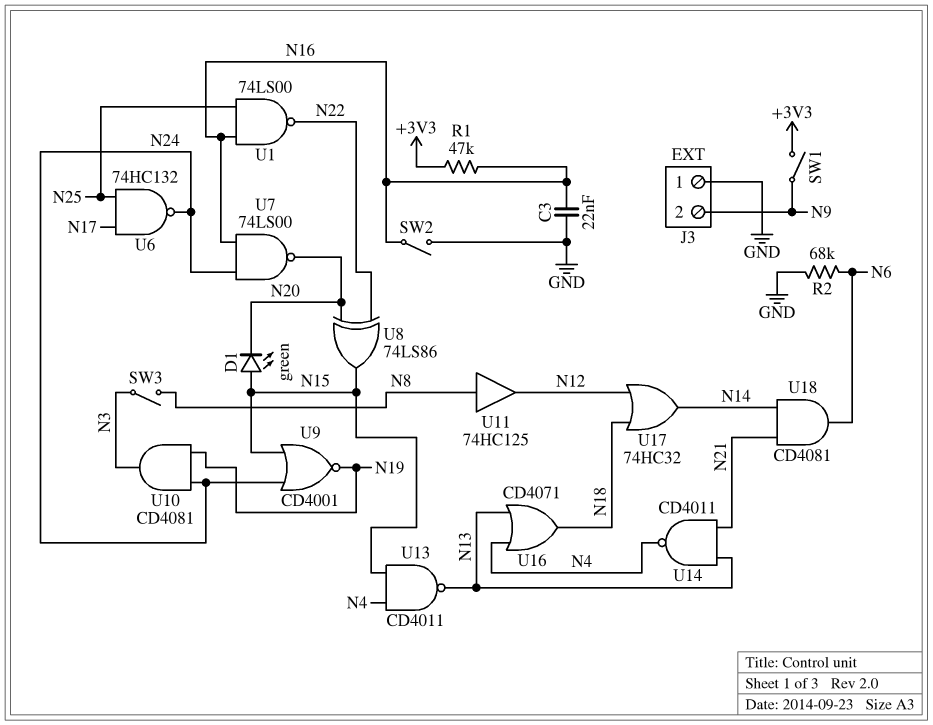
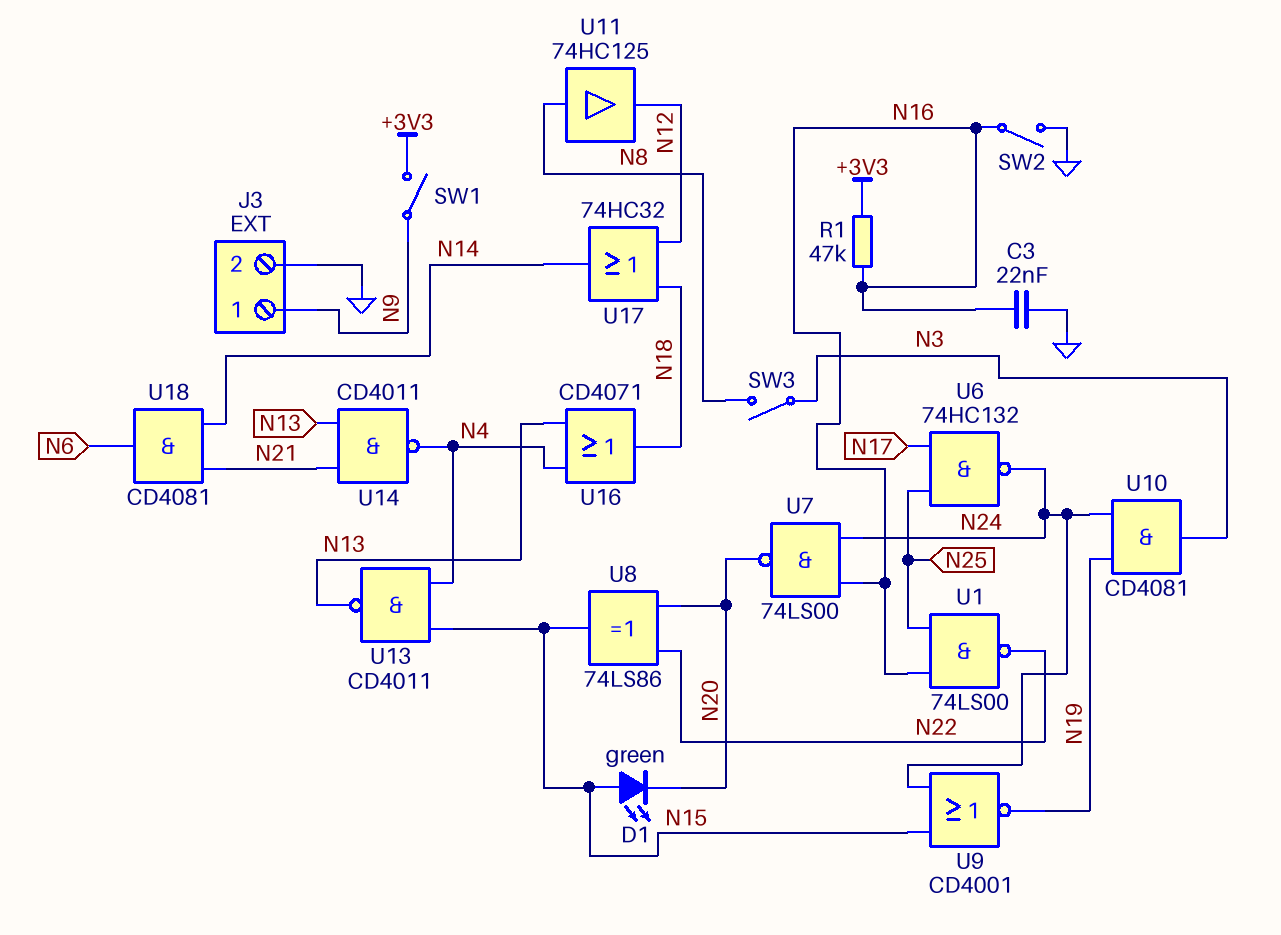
J3 pin 1: GND -> N9
J3 pin 2: N9 -> GND
R2: 68k (GND, N6) -> none

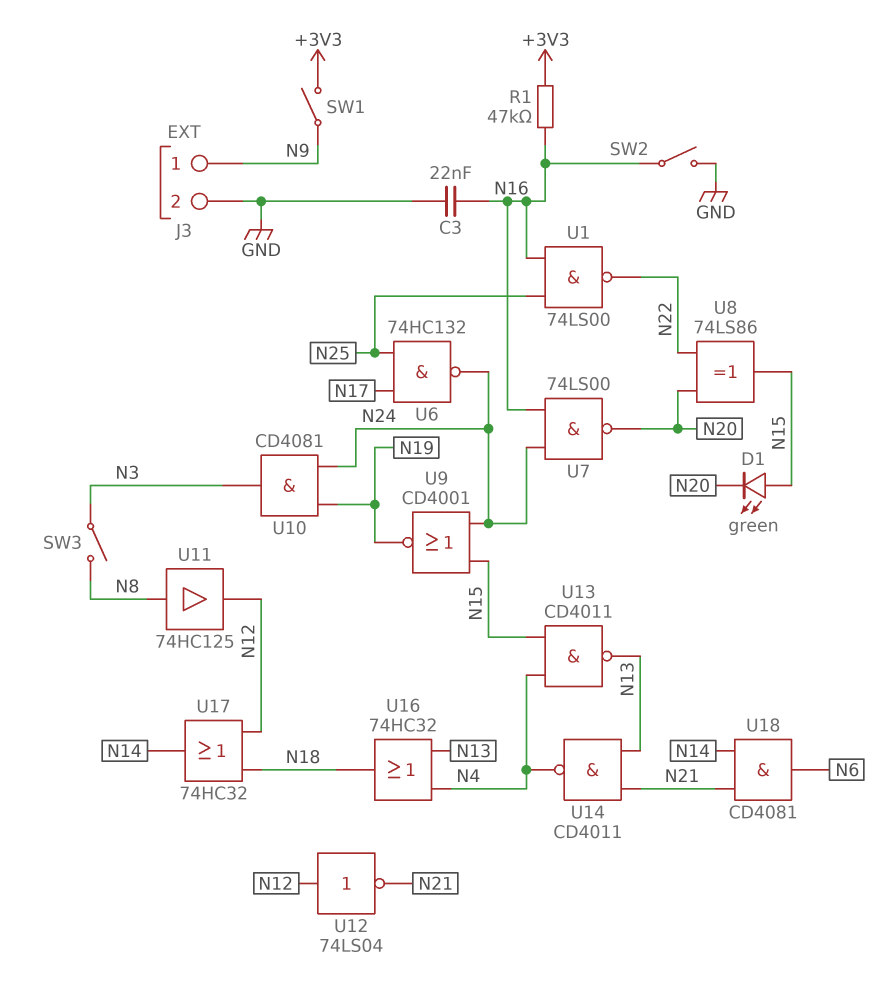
U12: none -> NOT 74LS04 (in N12, out N21)
U16: OR CD4071 (in N4, in N13, out N18) -> OR 74HC32 (in N4, in N13, out N18)

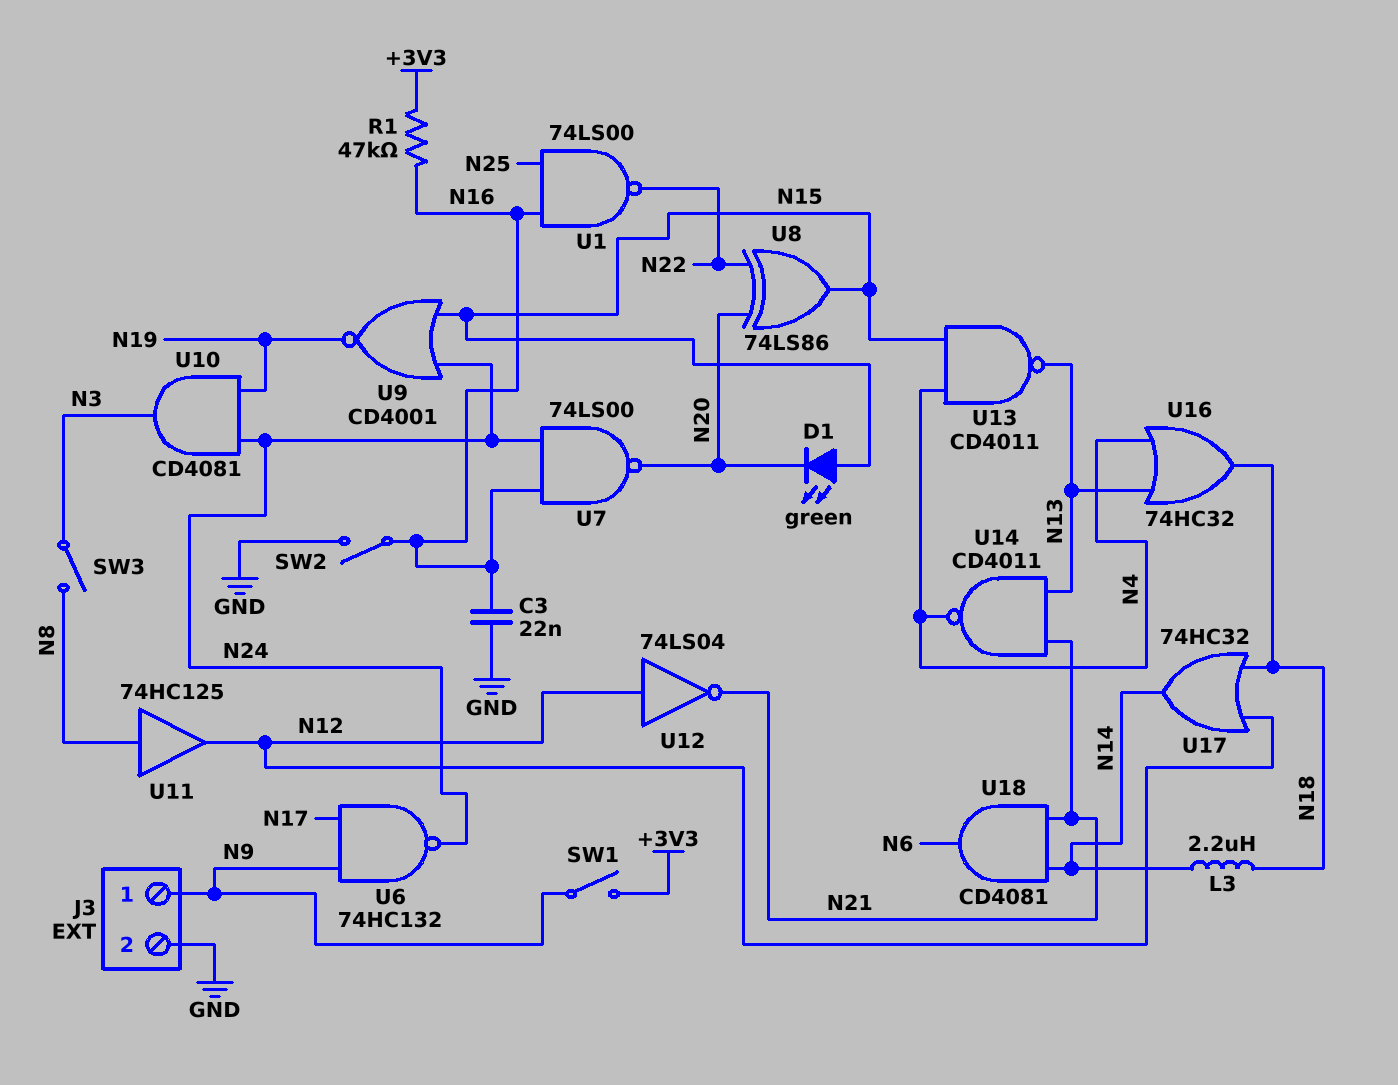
L3: none -> 2.2uH (N14, N18)
U6: NAND 74HC132 (in N17, in N25, out N24) -> NAND 74HC132 (in N9, in N17, out N24)

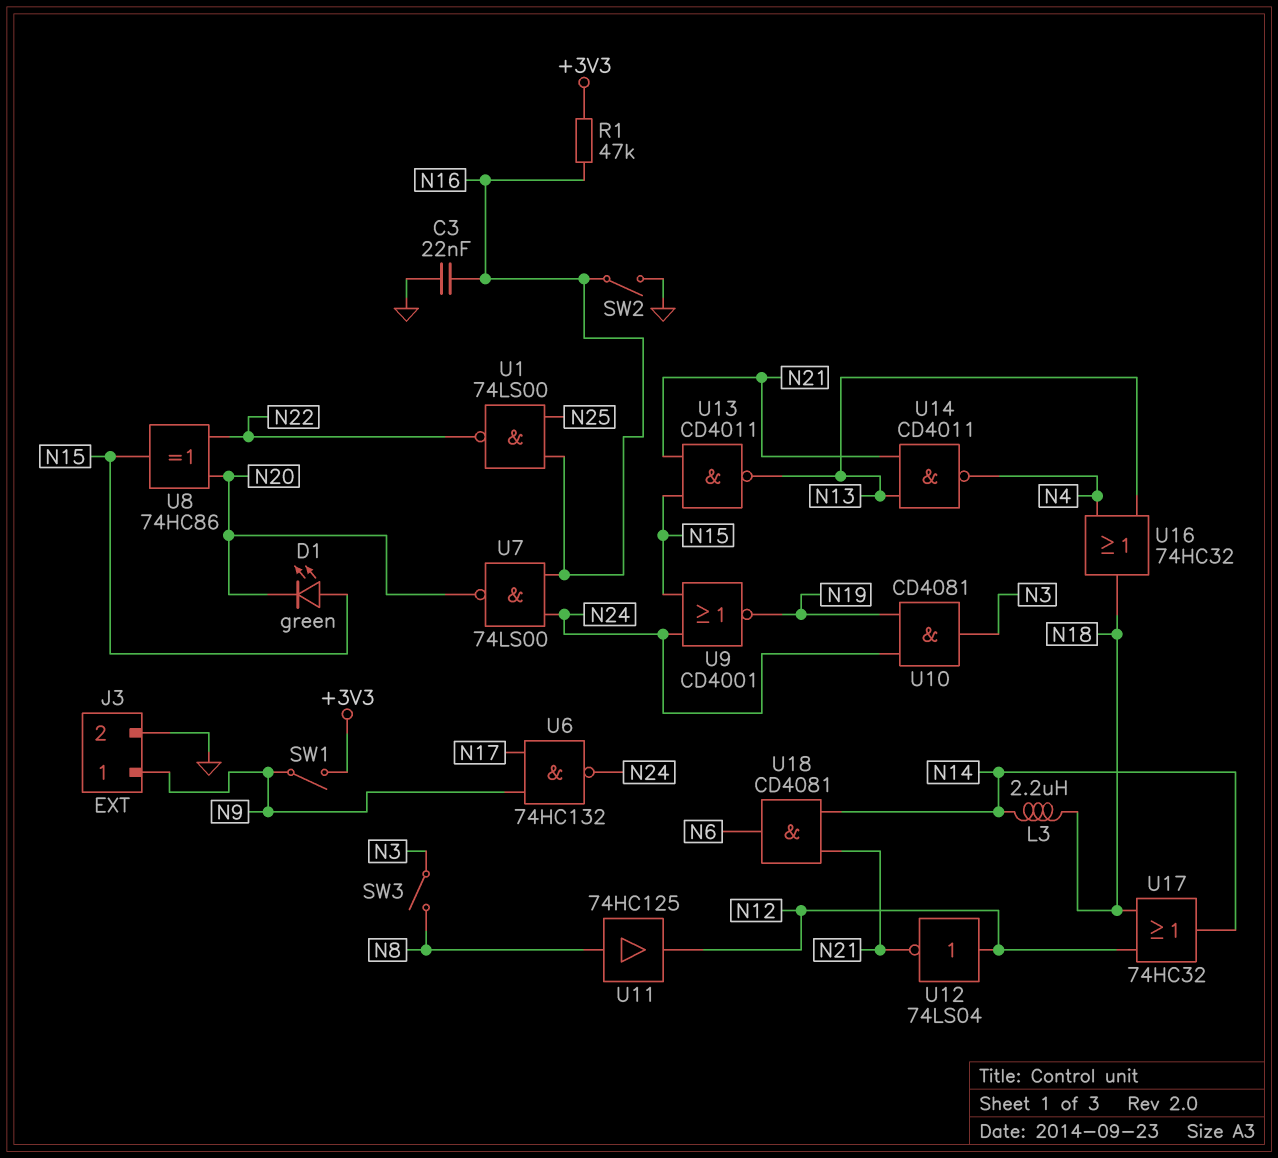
U8: XOR 74LS86 (in N20, in N22, out N15) -> XOR 74HC86 (in N20, in N22, out N15)
U13: NAND CD4011 (in N4, in N15, out N13) -> NAND CD4011 (in N15, in N21, out N13)

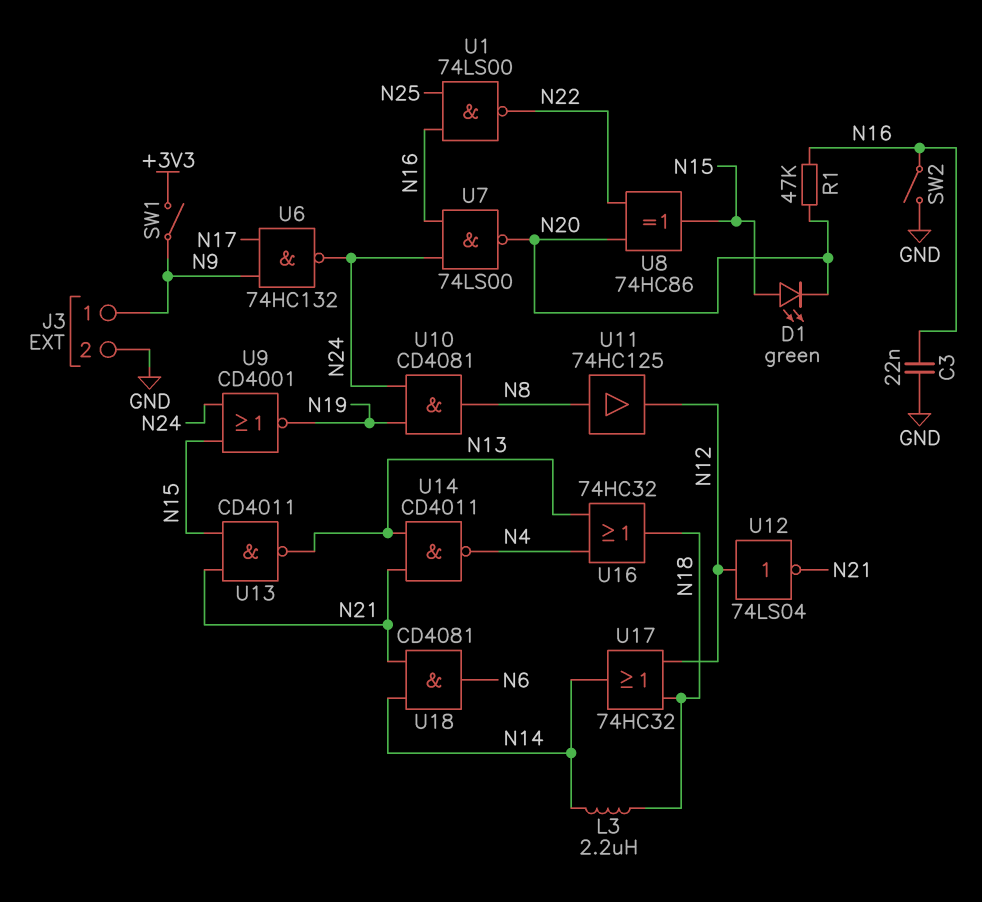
R1: 47k (+3V3, N16) -> 47k (N16, N20)
SW3: switch (N3, N8) -> none
U10: AND CD4081 (in N19, in N24, out N3) -> AND CD4081 (in N19, in N24, out N8)

